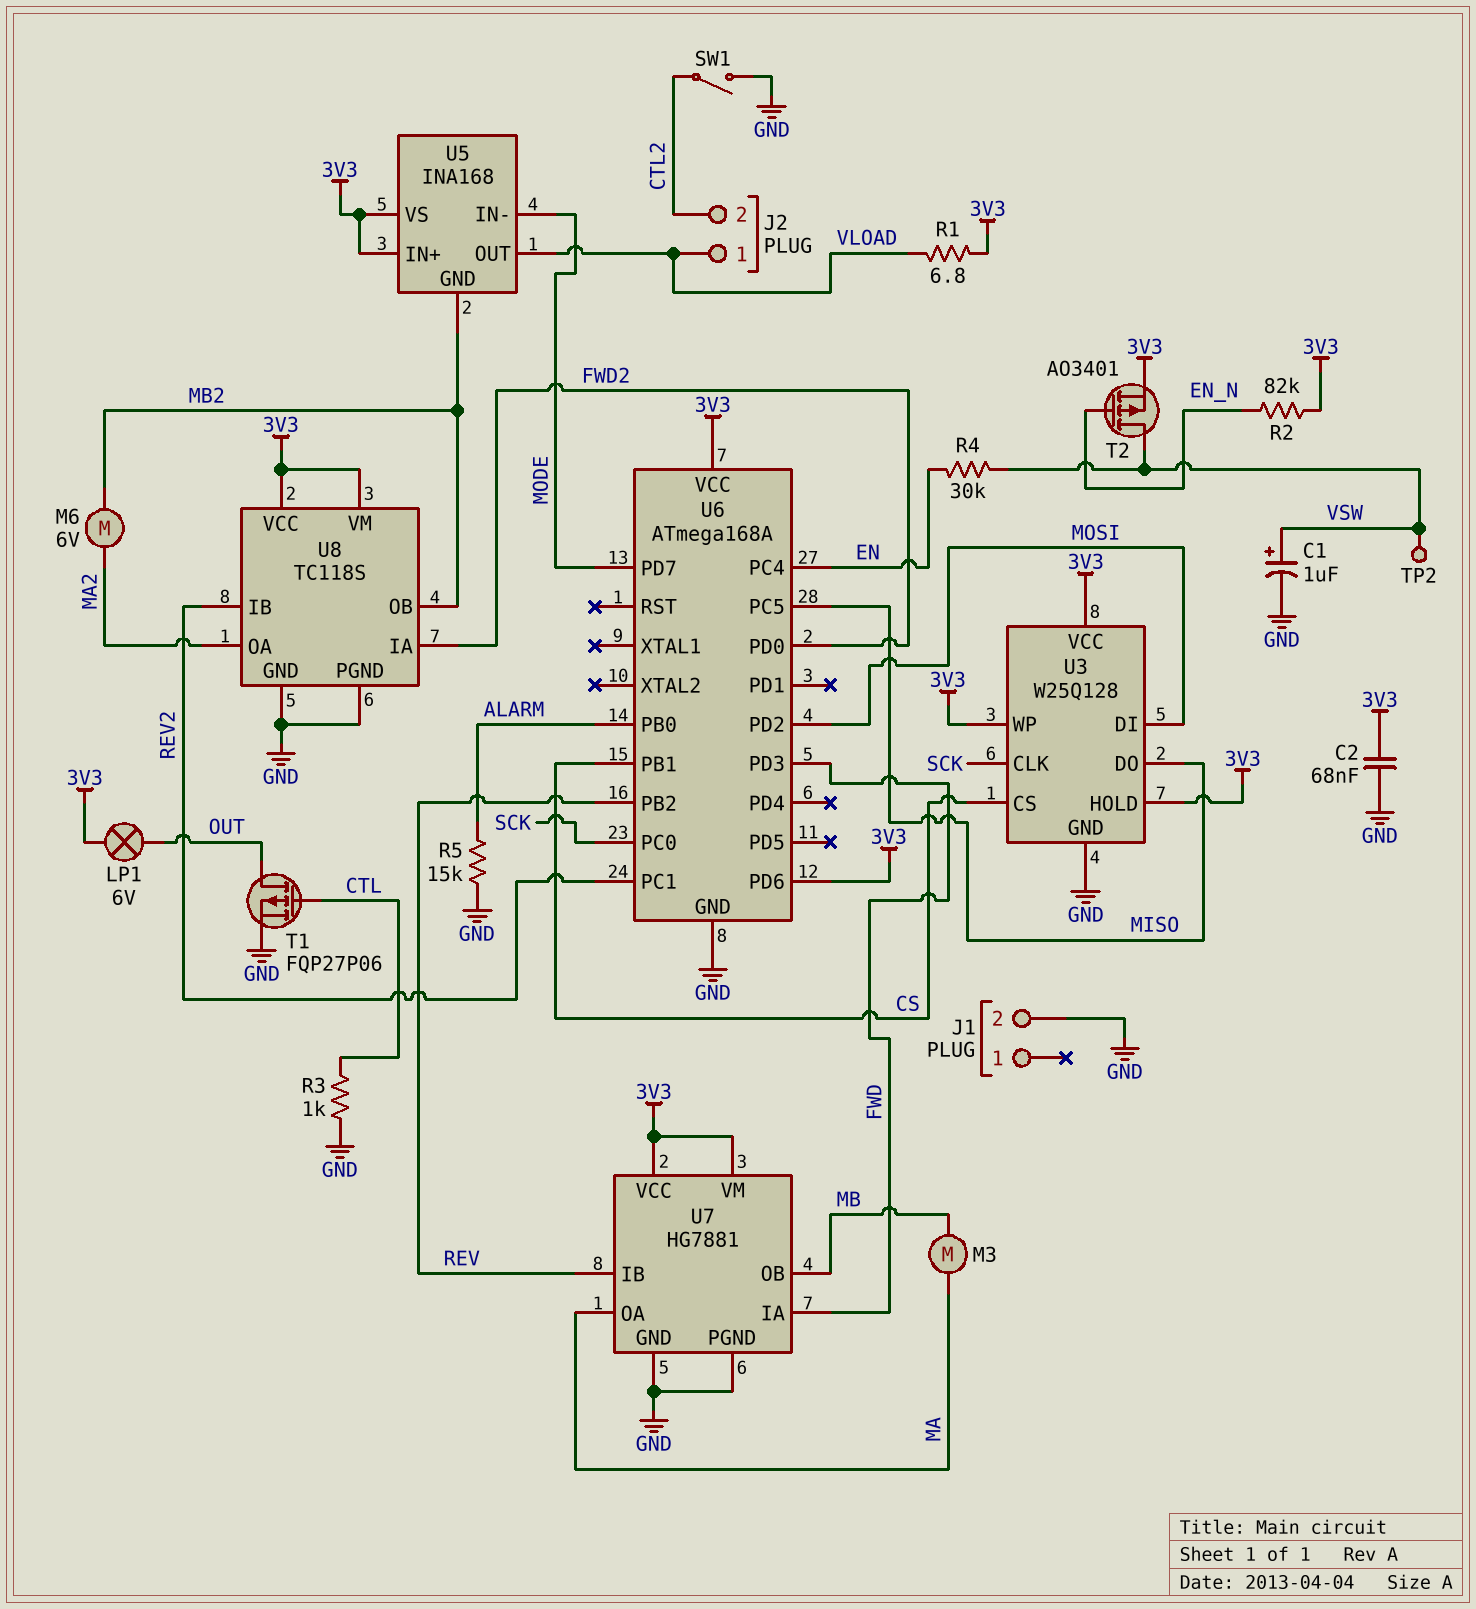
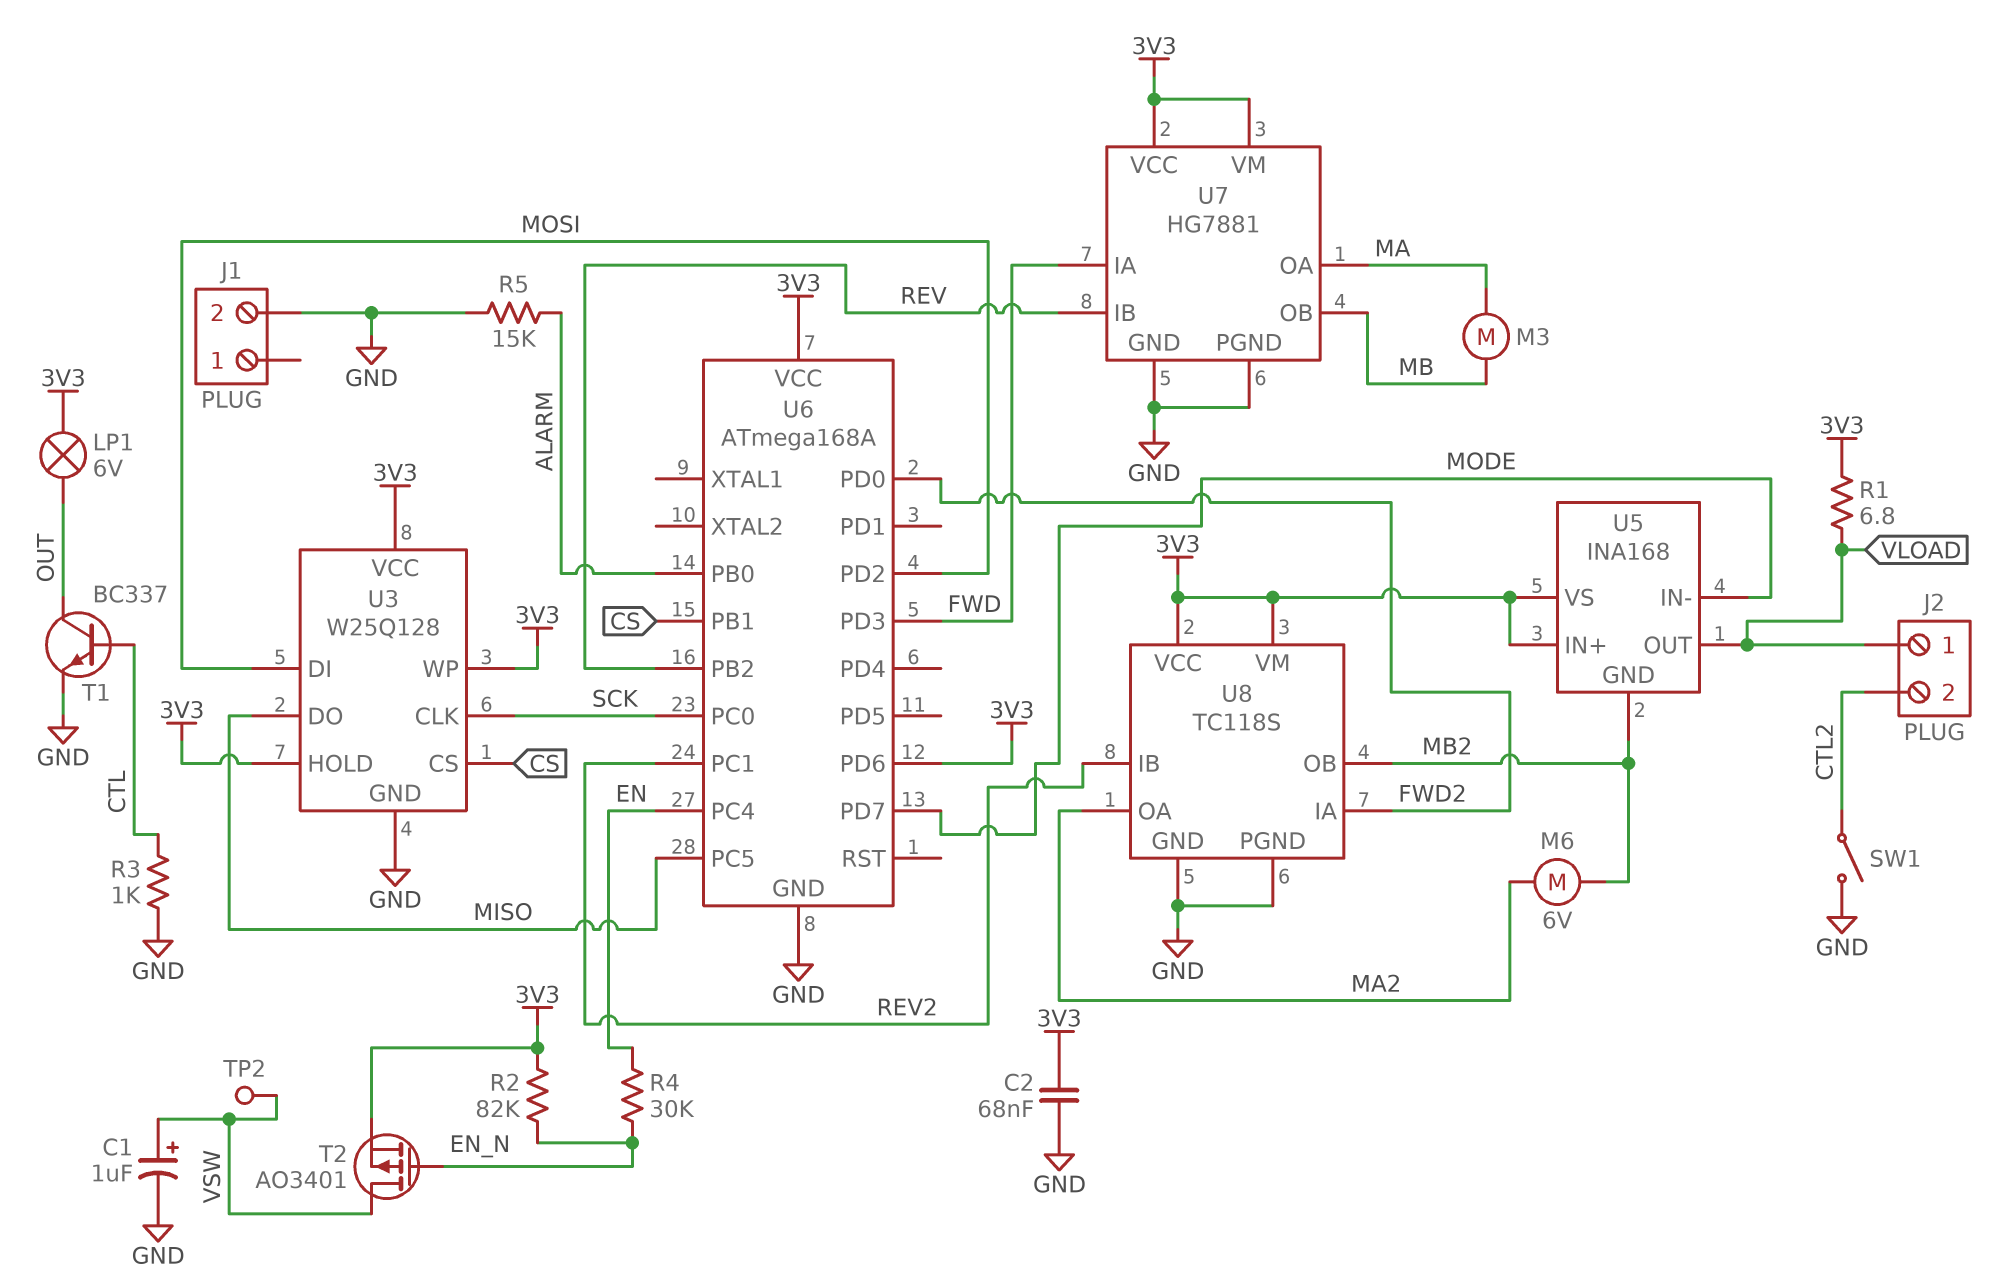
R4: 30k (EN, VSW) -> 30k (EN, EN_N)
T1: PMOS FQP27P06 (G CTL, D OUT, S GND) -> NPN BC337 (B CTL, C OUT, E GND)

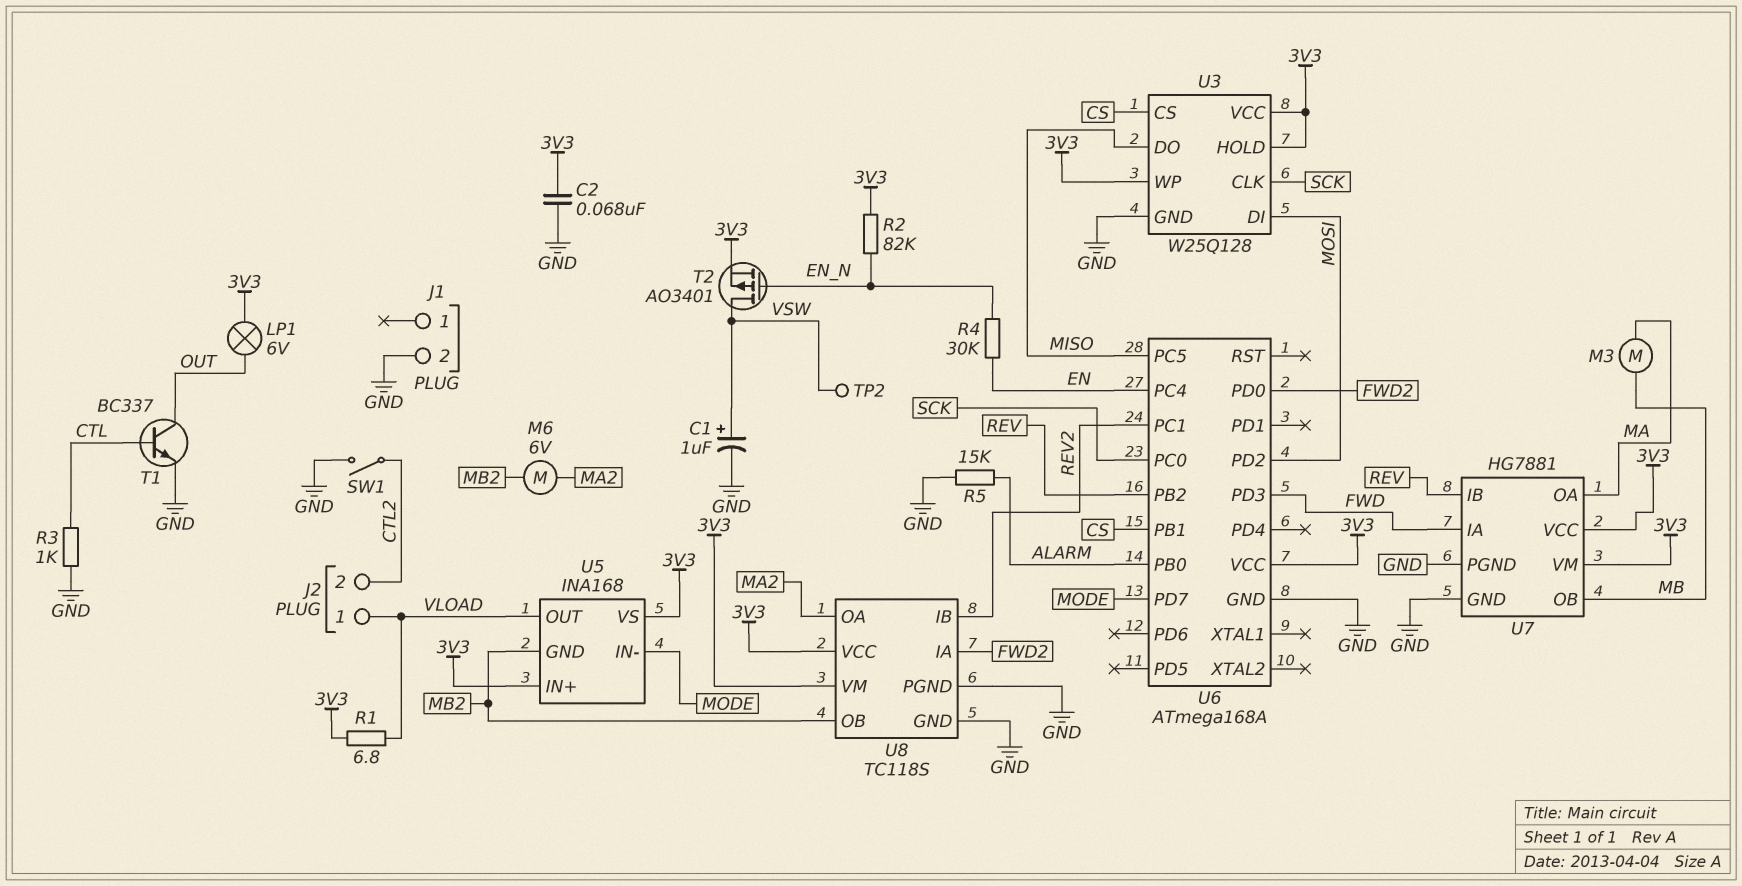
U6 pin PD6: 3V3 -> none

